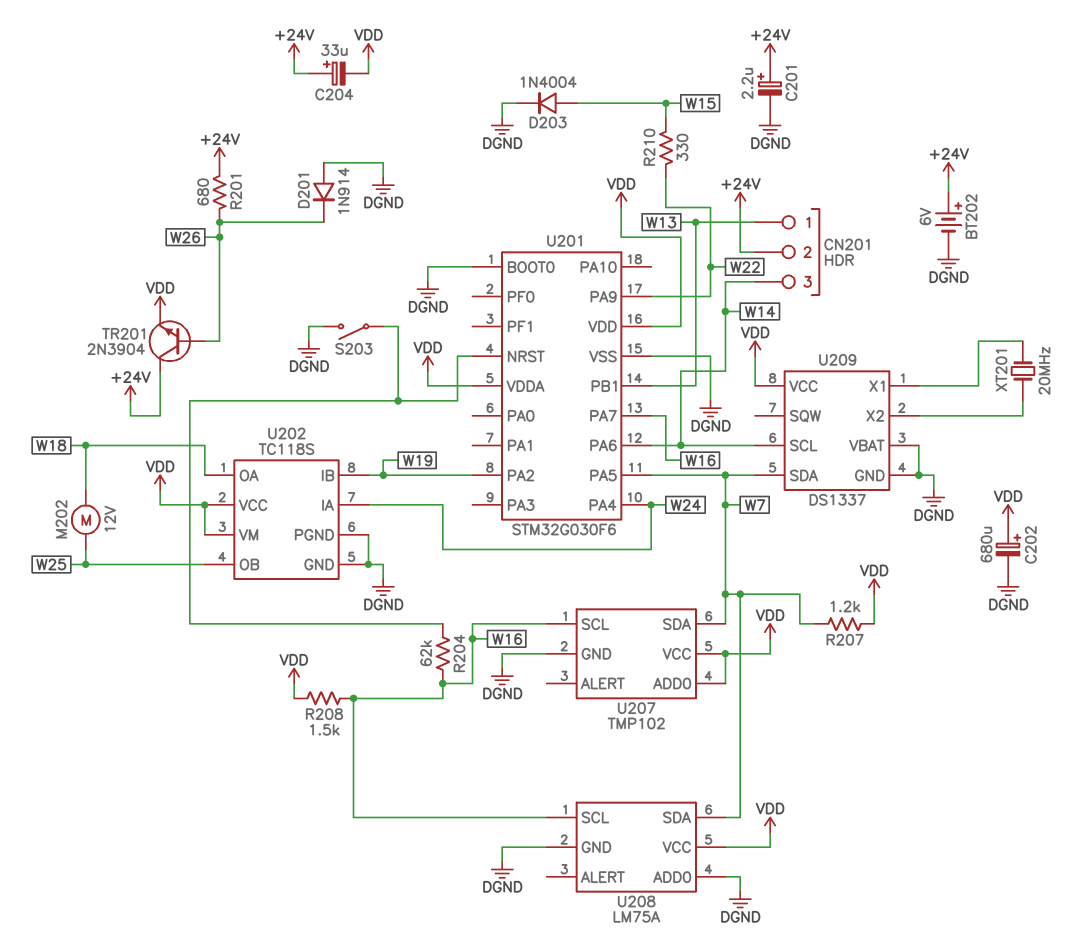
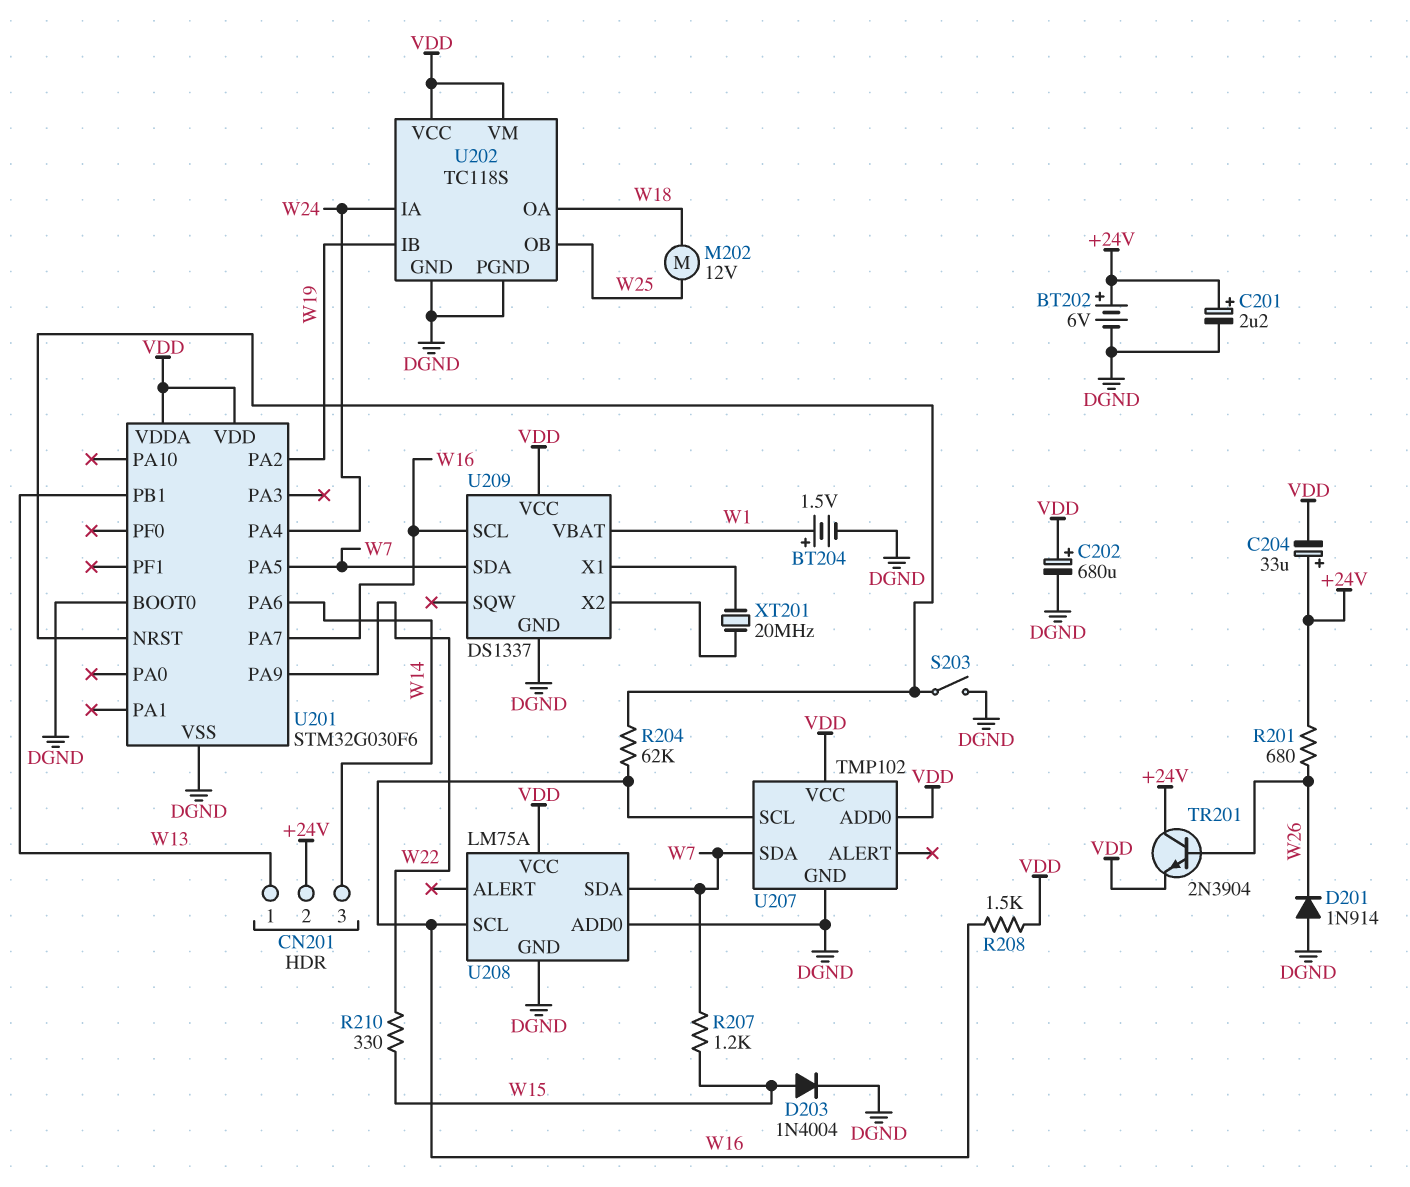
BT204: none -> 1.5V (plus W1, minus DGND)
R207: 1.2k (VDD, W7) -> 1.2k (W7, W15)
U209 pin SCL: W14 -> W16
U209 pin VBAT: DGND -> W1

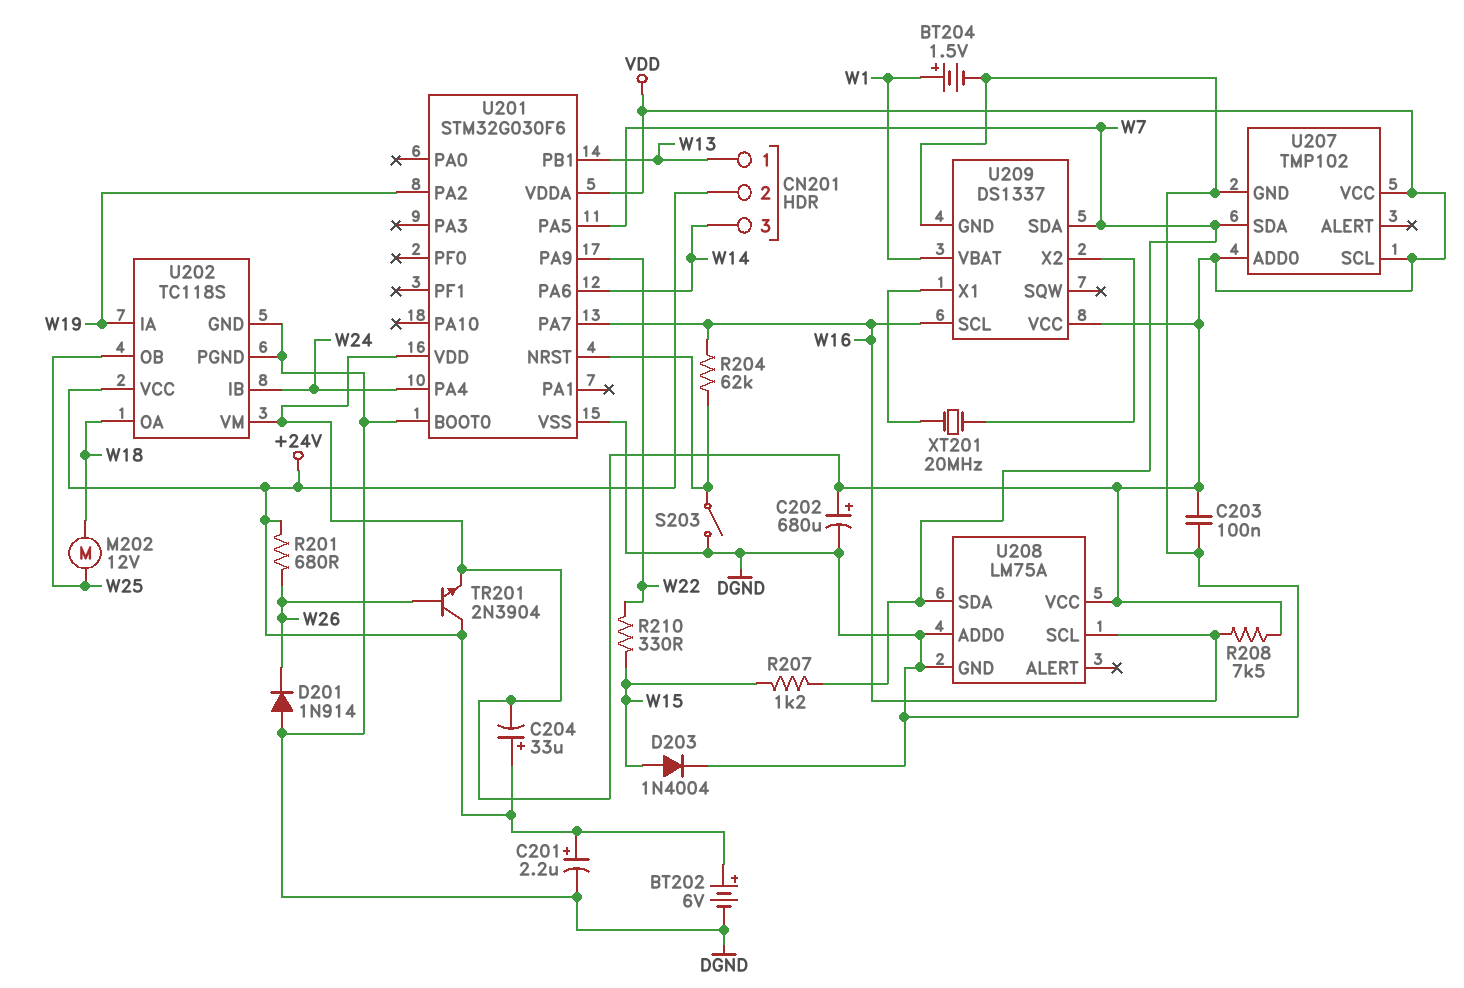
C203: none -> 100nF (DGND, VDD)
R208: 1.5k (VDD, W16) -> 7.5k (VDD, W16)
U202 pin IA: W24 -> W19
U202 pin IB: W19 -> W24
U202 pin VCC: VDD -> +24V
U207 pin SCL: W16 -> VDD

